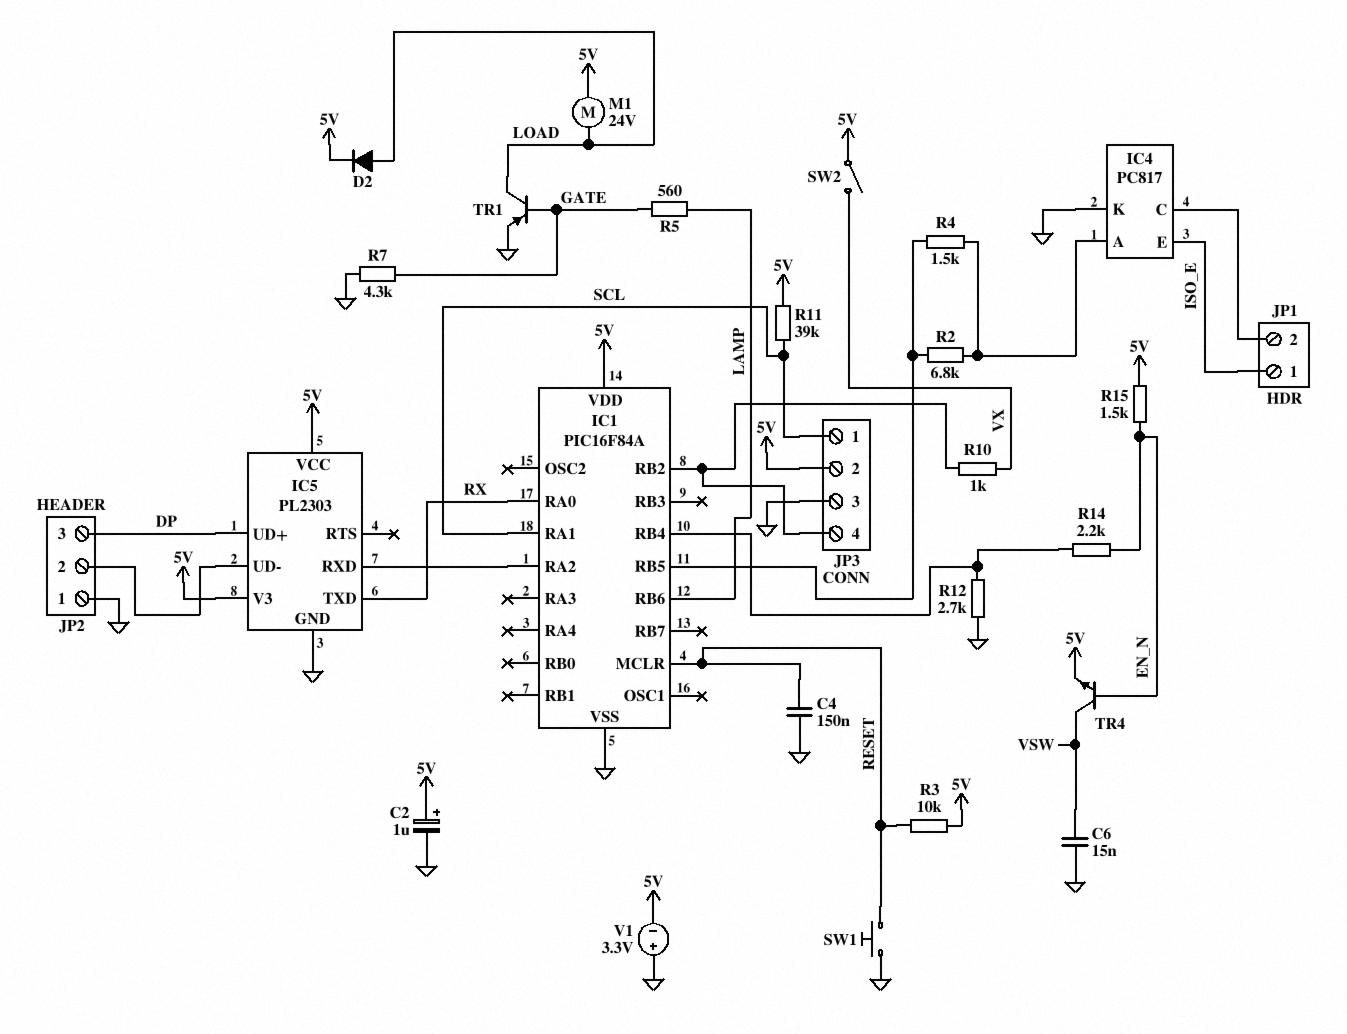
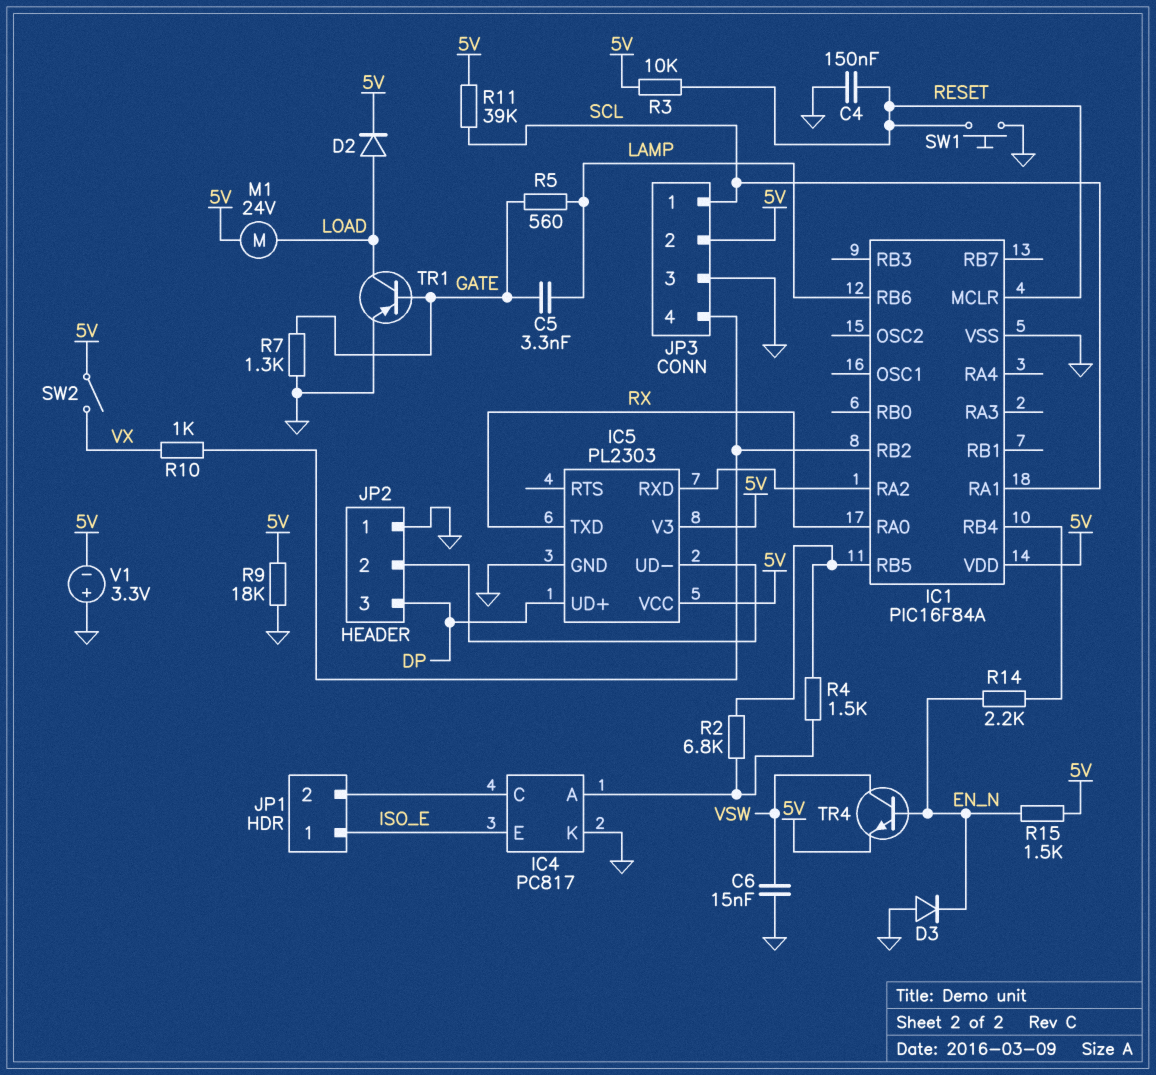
C2: 1uF (plus 5V, minus GND) -> none
C5: none -> 3.3nF (GATE, LAMP)
D3: none -> diode (A GND, K EN_N)
R7: 4.3k (GATE, GND) -> 1.3k (GATE, GND)
R9: none -> 18k (5V, GND)
R12: 2.7k (GND, IC1/RB4) -> none

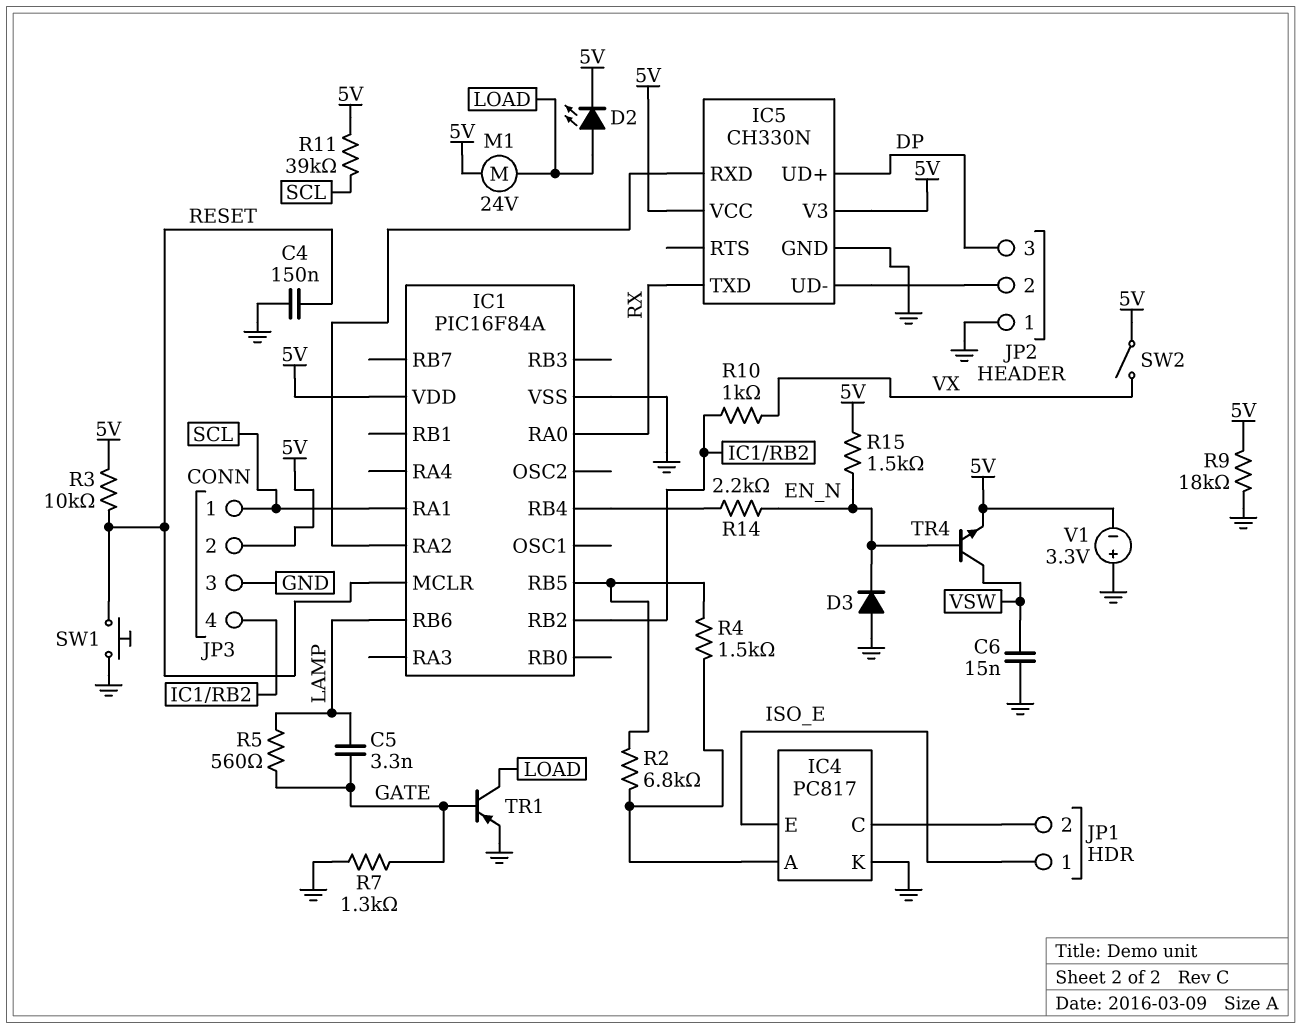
D2: diode (A LOAD, K 5V) -> LED (A LOAD, K 5V)
IC5: PL2303 -> CH330N

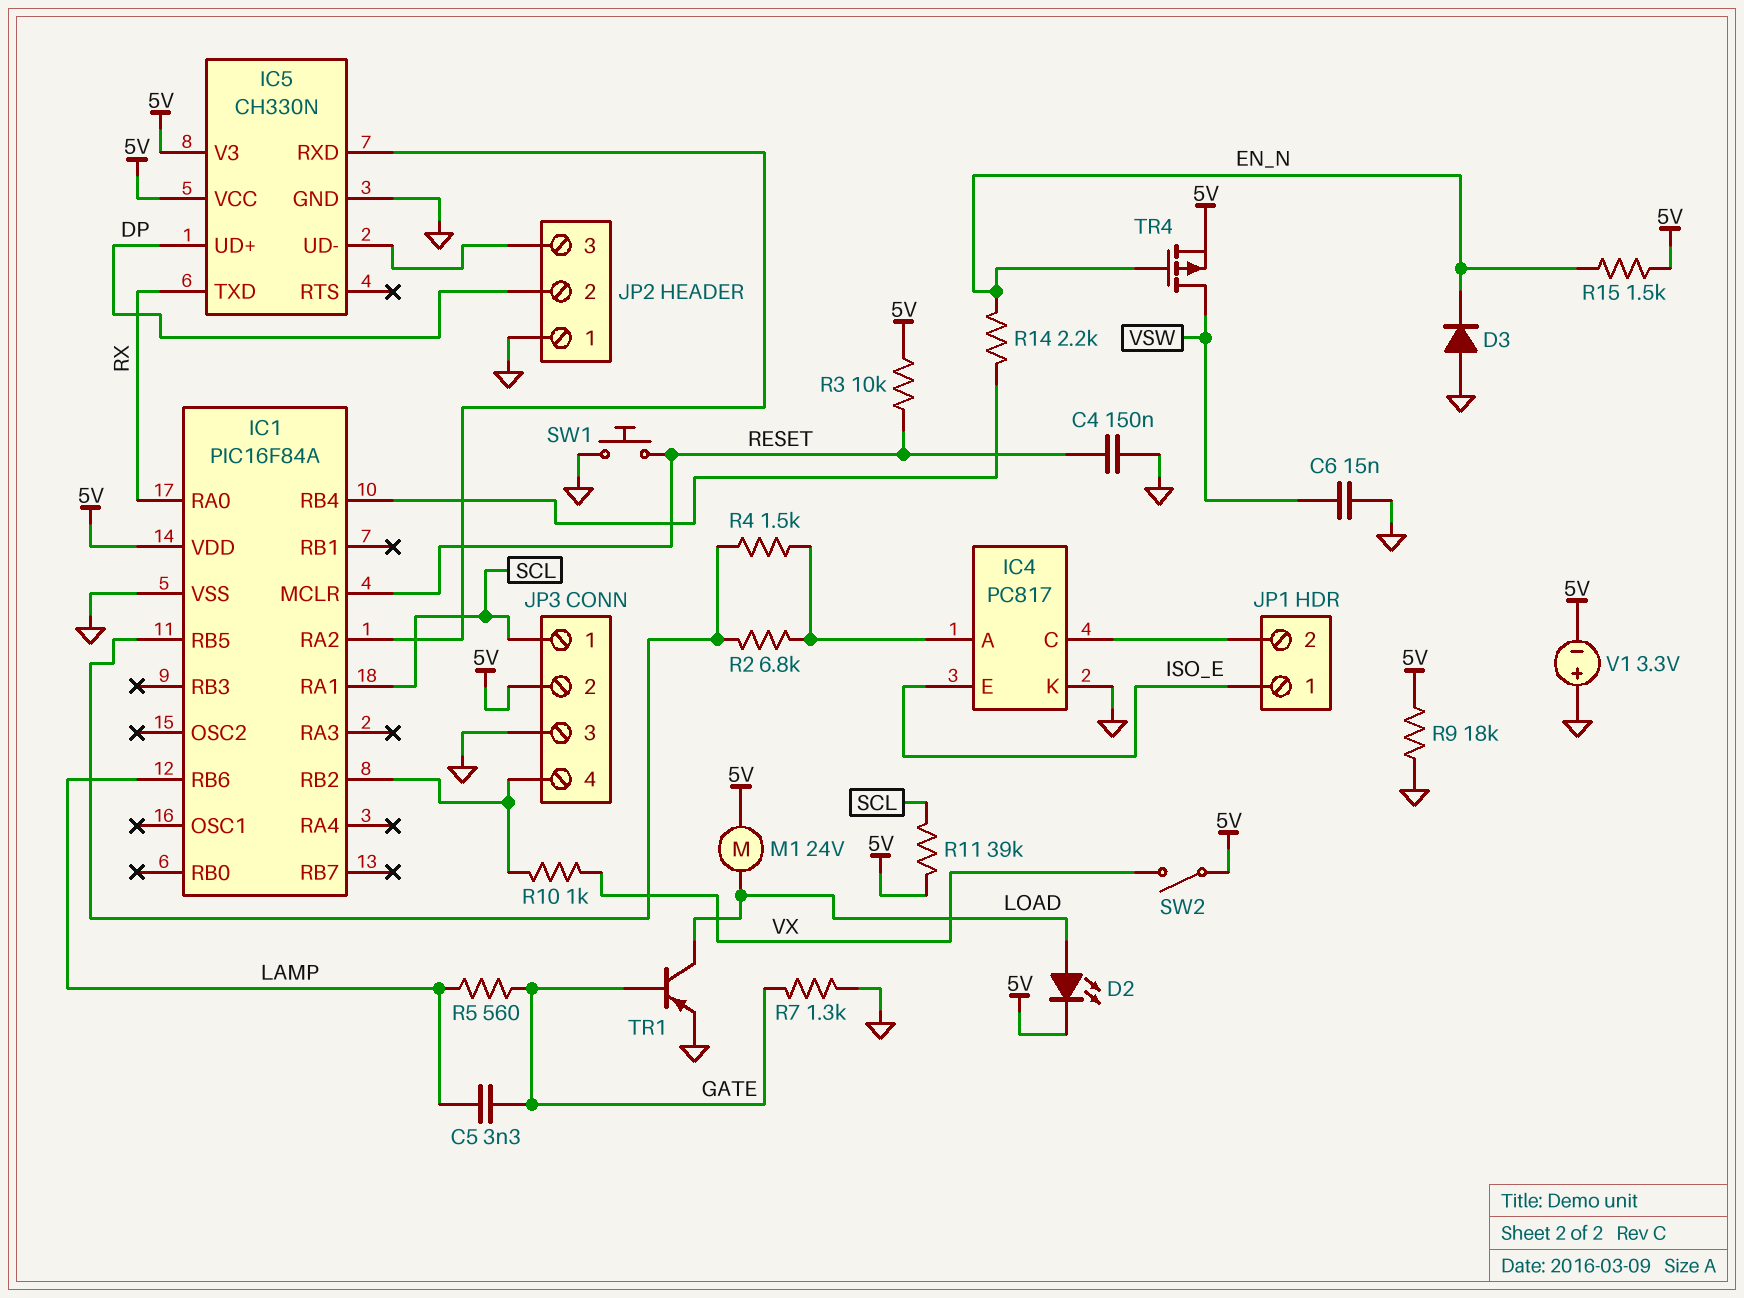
JP2 pin 2: IC5/UD- -> DP
JP2 pin 3: DP -> IC5/UD-
TR4: NPN (B EN_N, C VSW, E 5V) -> PMOS (G EN_N, D VSW, S 5V)

